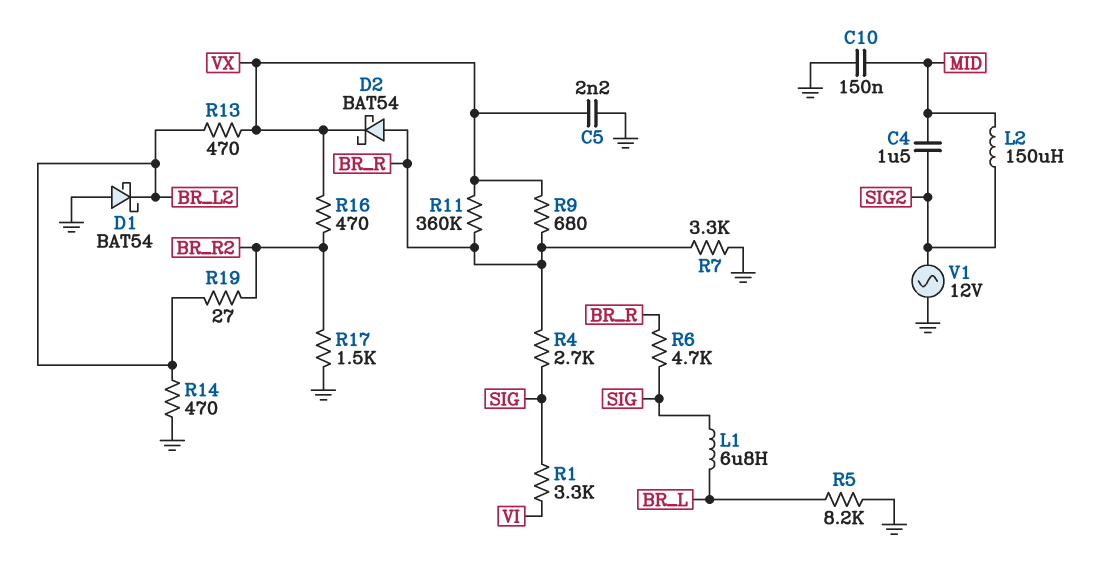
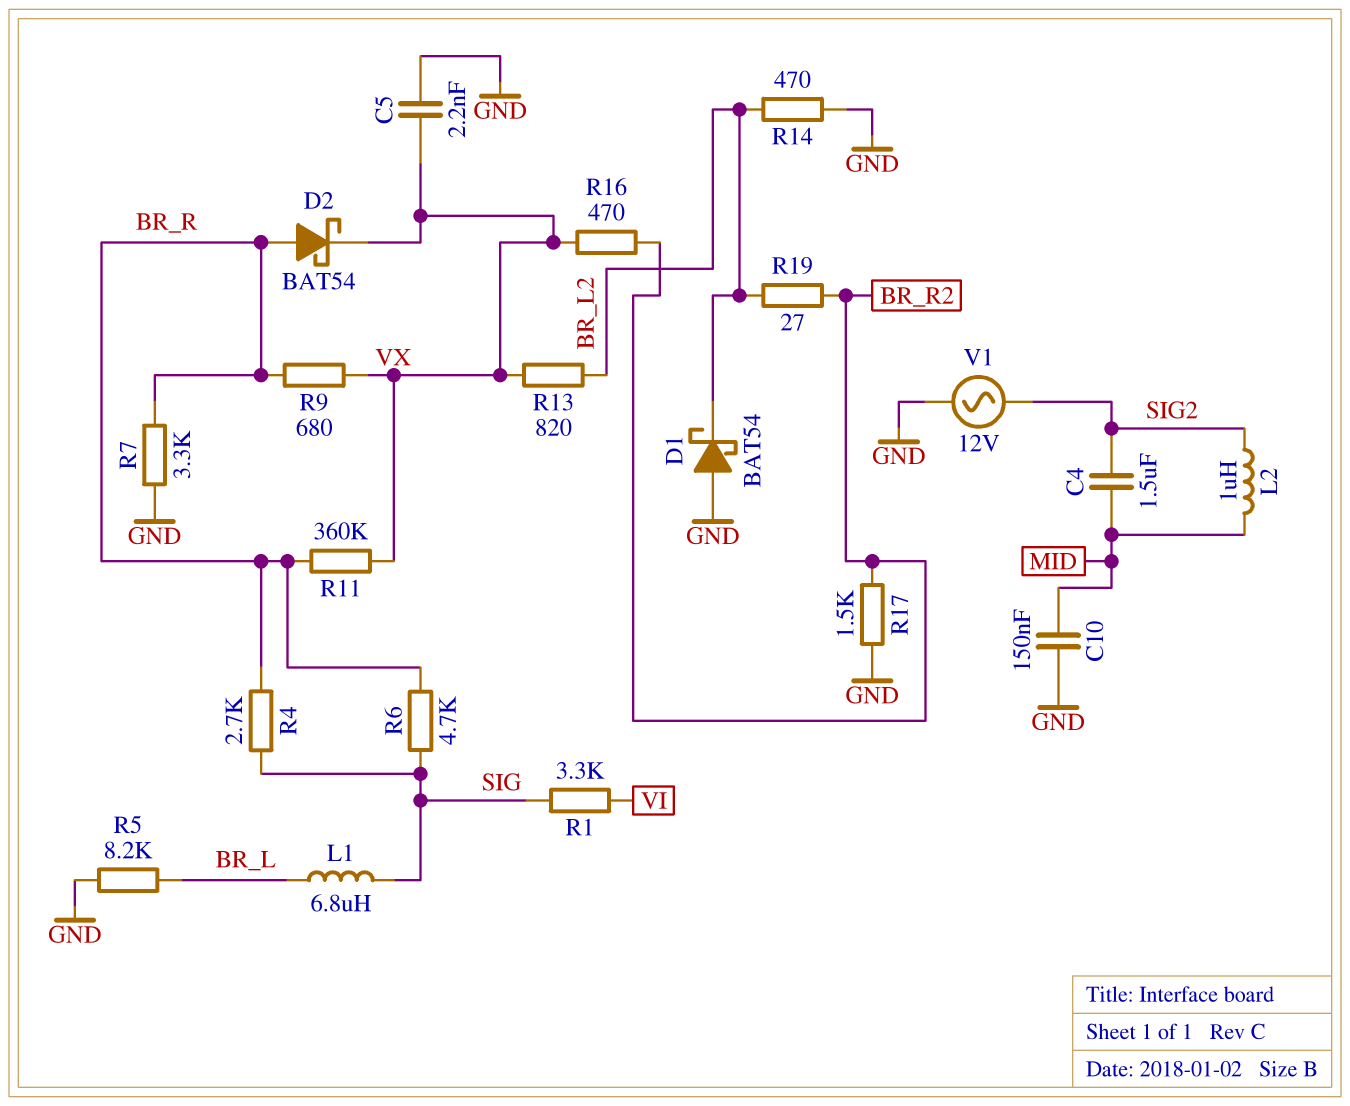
L2: 150uH (MID, SIG2) -> 1uH (MID, SIG2)
R13: 470 (BR_L2, VX) -> 820 (BR_L2, VX)

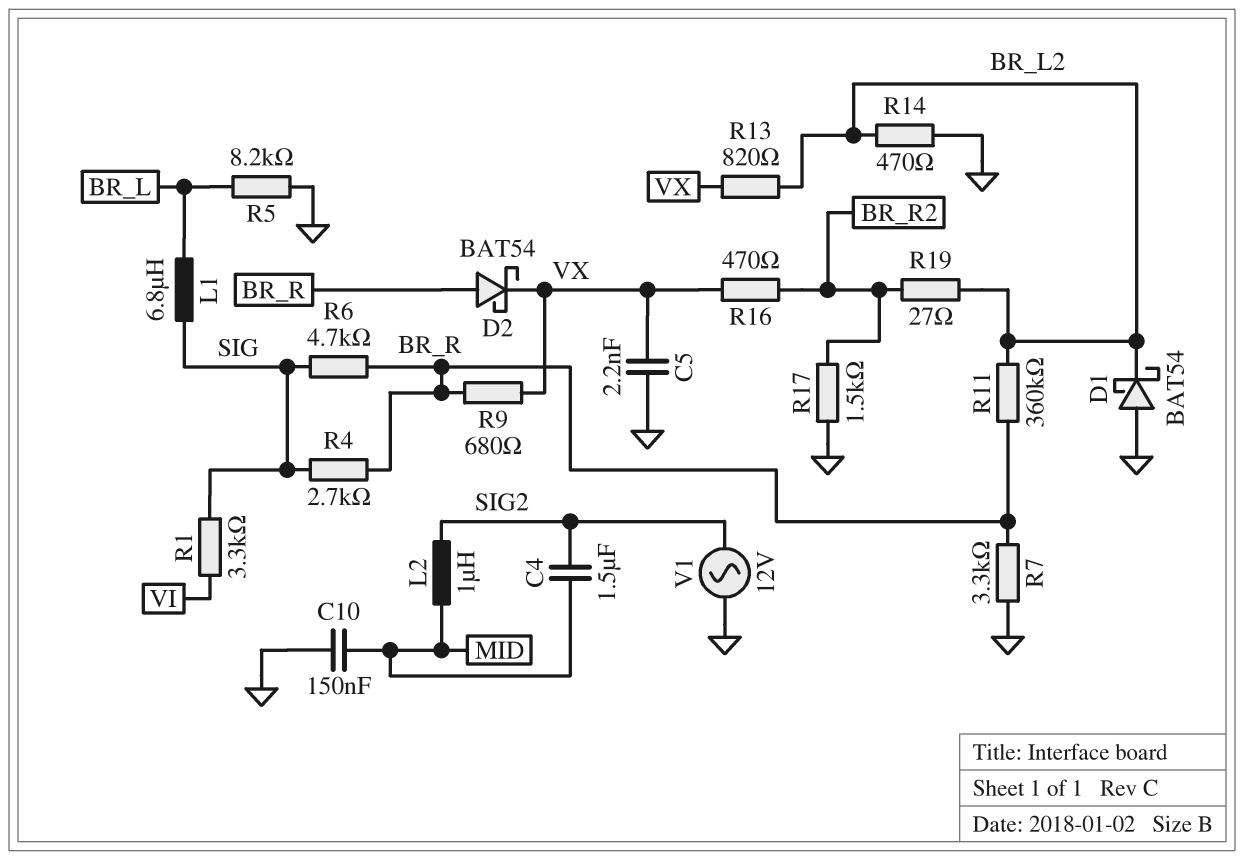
R11: 360k (BR_R, VX) -> 360k (BR_L2, BR_R)

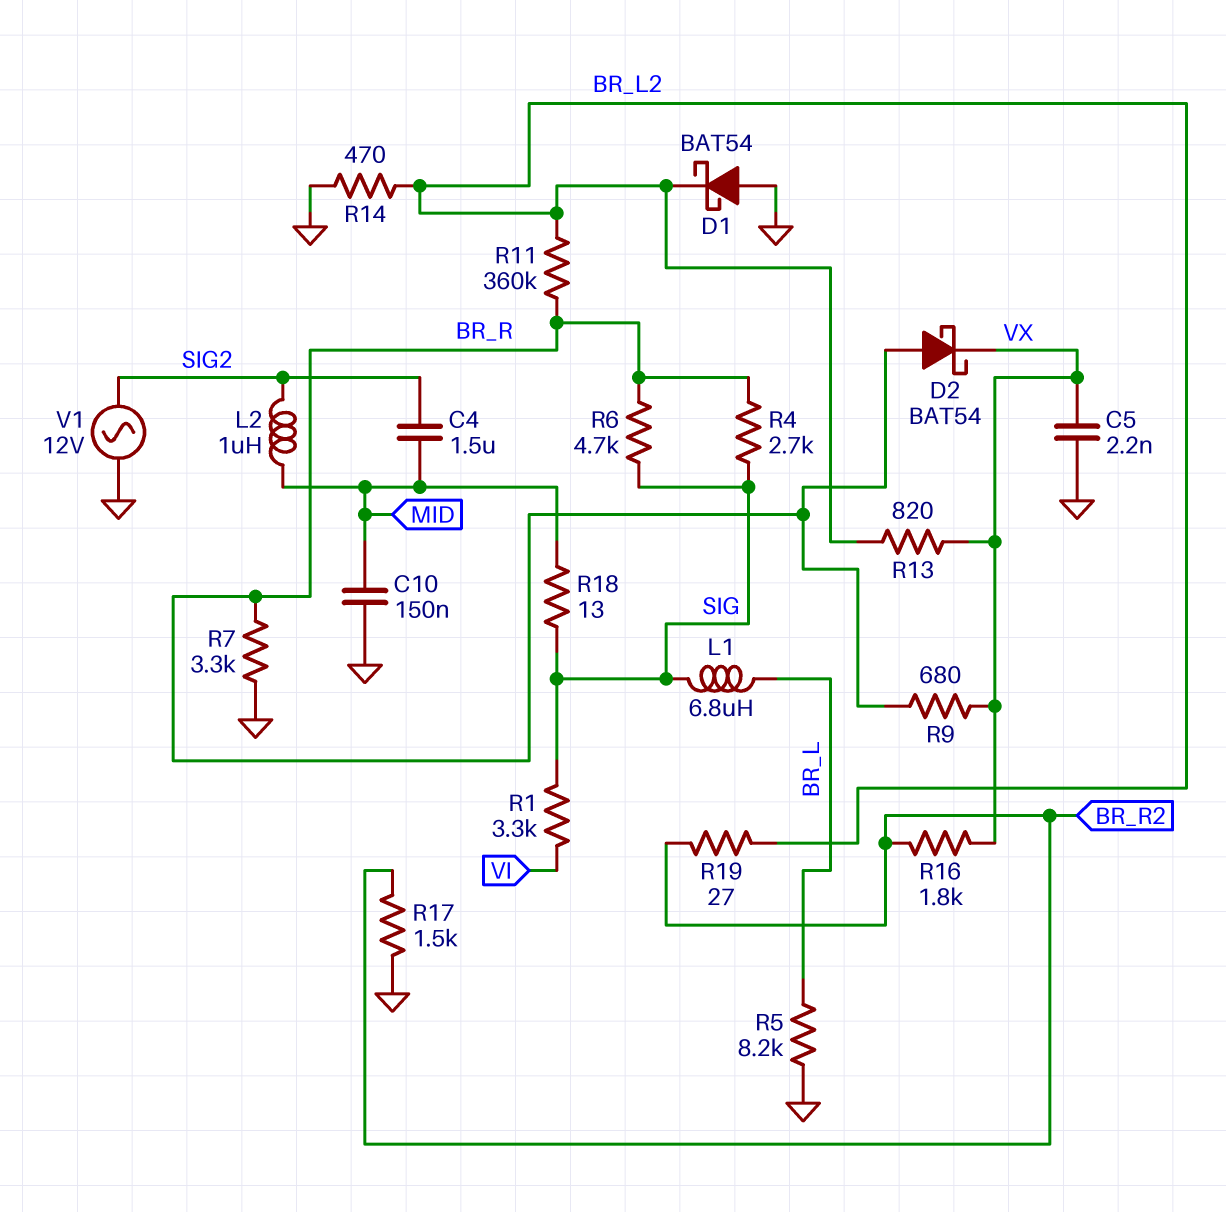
R16: 470 (BR_R2, VX) -> 1.8k (BR_R2, VX)
R18: none -> 13 (MID, SIG)

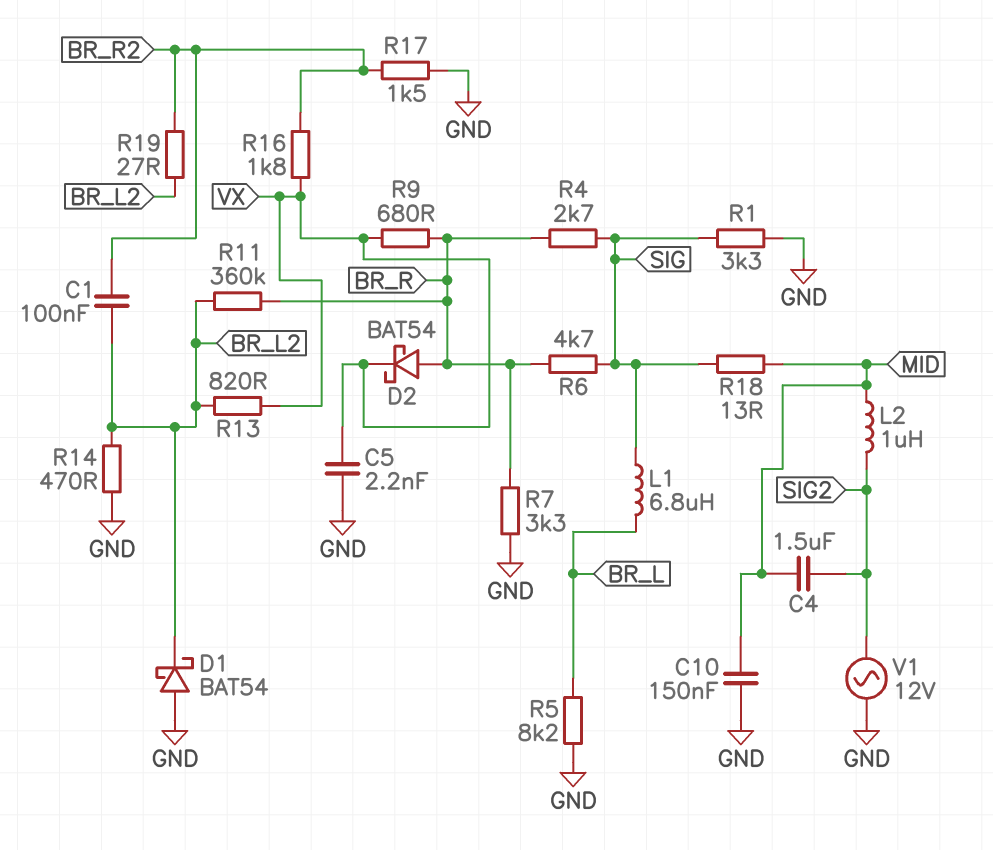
C1: none -> 100nF (BR_L2, BR_R2)
R1: 3.3k (SIG, VI) -> 3.3k (GND, SIG)

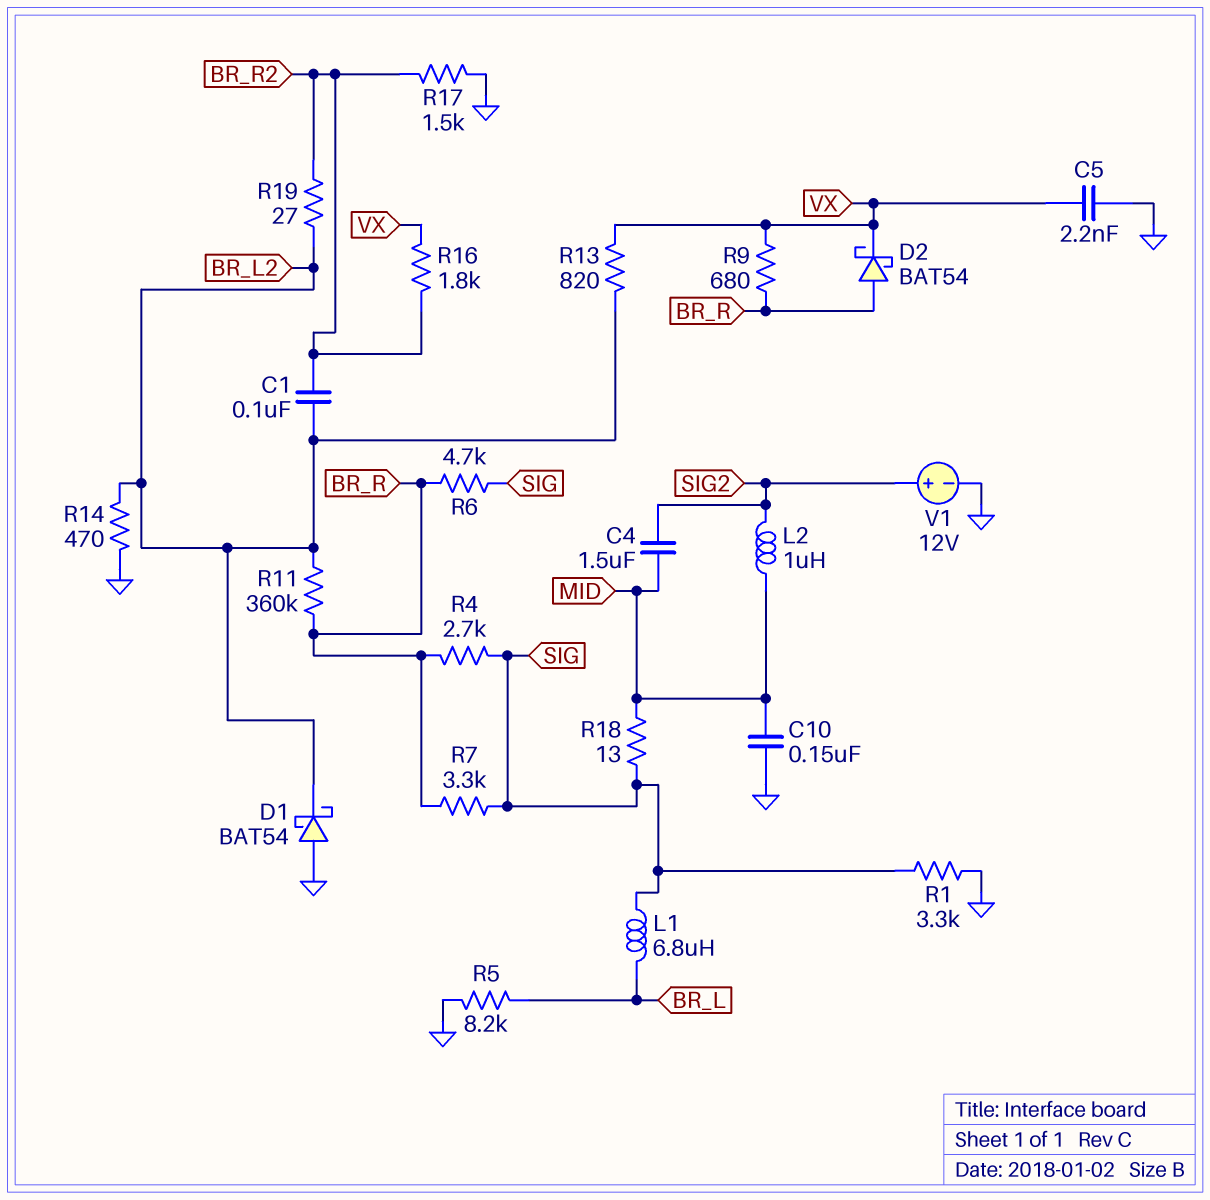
R7: 3.3k (BR_R, GND) -> 3.3k (BR_R, SIG)
V1: AC 12V (GND, SIG2) -> 12V (plus SIG2, minus GND)

